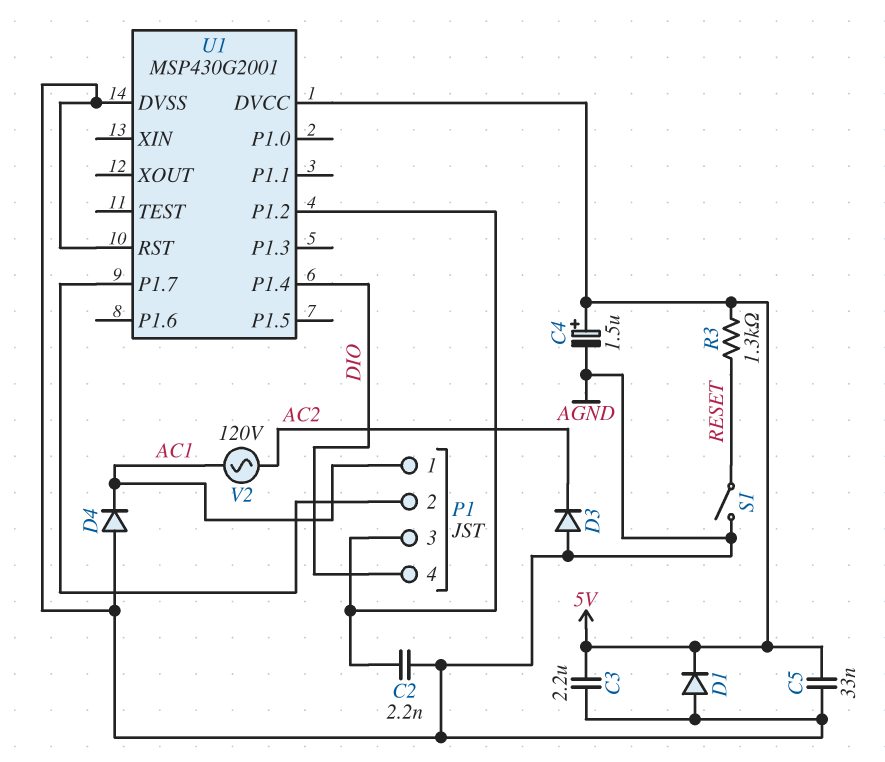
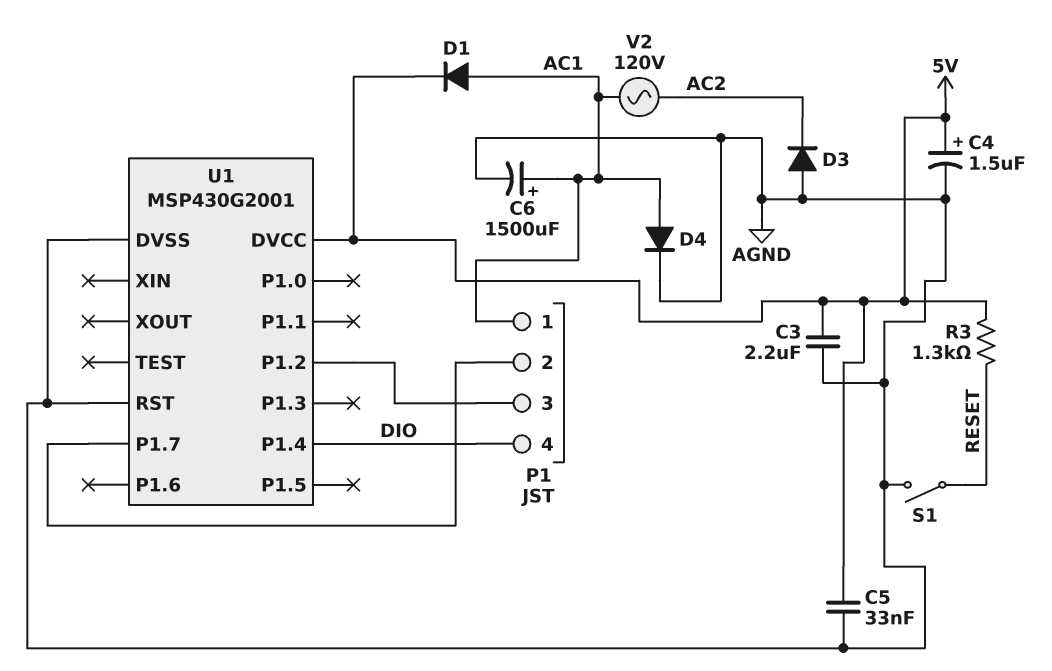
C2: 2.2nF (AGND, P1/3) -> none
C6: none -> 1500uF (plus AC1, minus AGND)
D1: diode (A AGND, K 5V) -> diode (A AC1, K 5V)
D4: diode (A AGND, K AC1) -> diode (A AC1, K AGND)

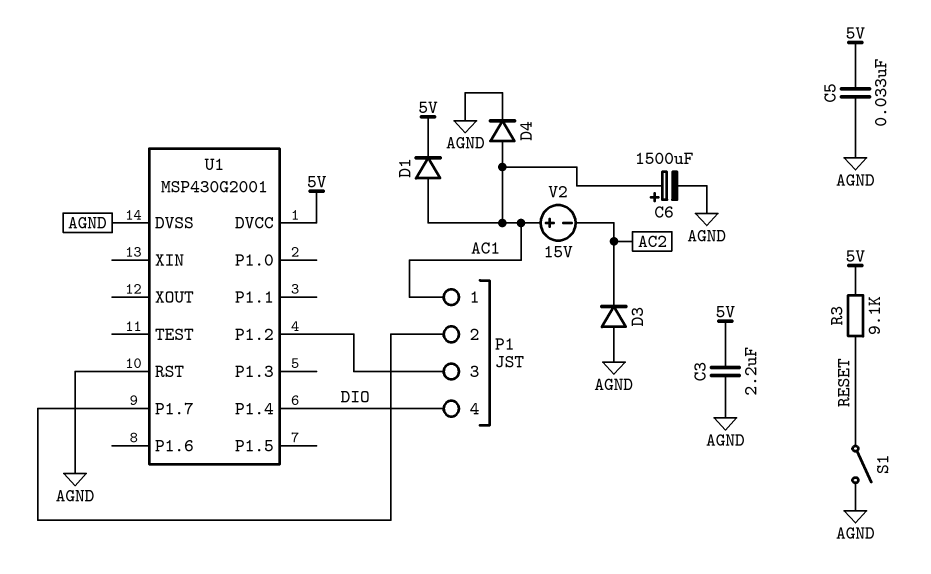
C4: 1.5uF (plus 5V, minus AGND) -> none
R3: 1.3k (5V, RESET) -> 9.1k (5V, RESET)
V2: AC 120V (AC1, AC2) -> 15V (plus AC1, minus AC2)

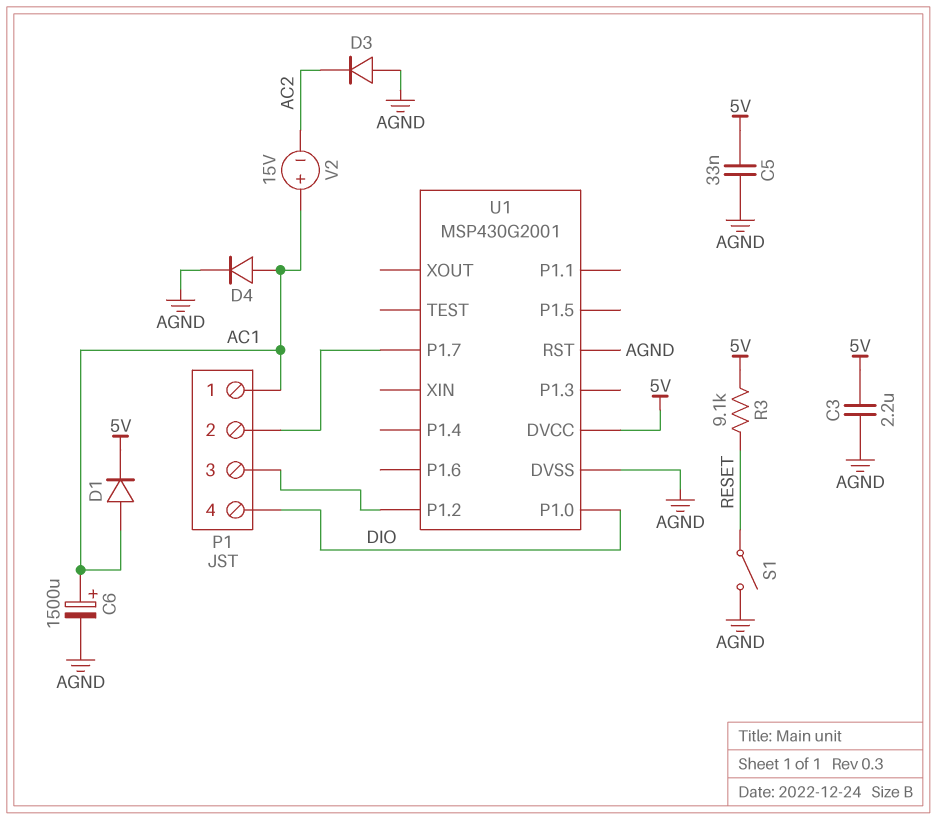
U1 pin P1.0: none -> DIO
U1 pin P1.4: DIO -> none

